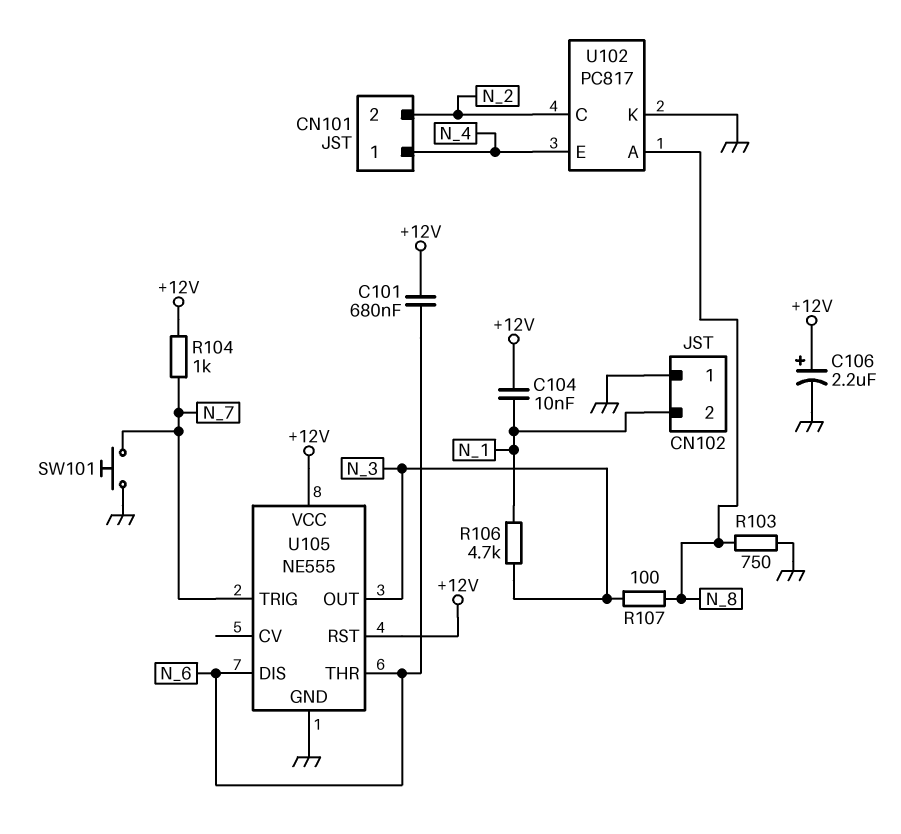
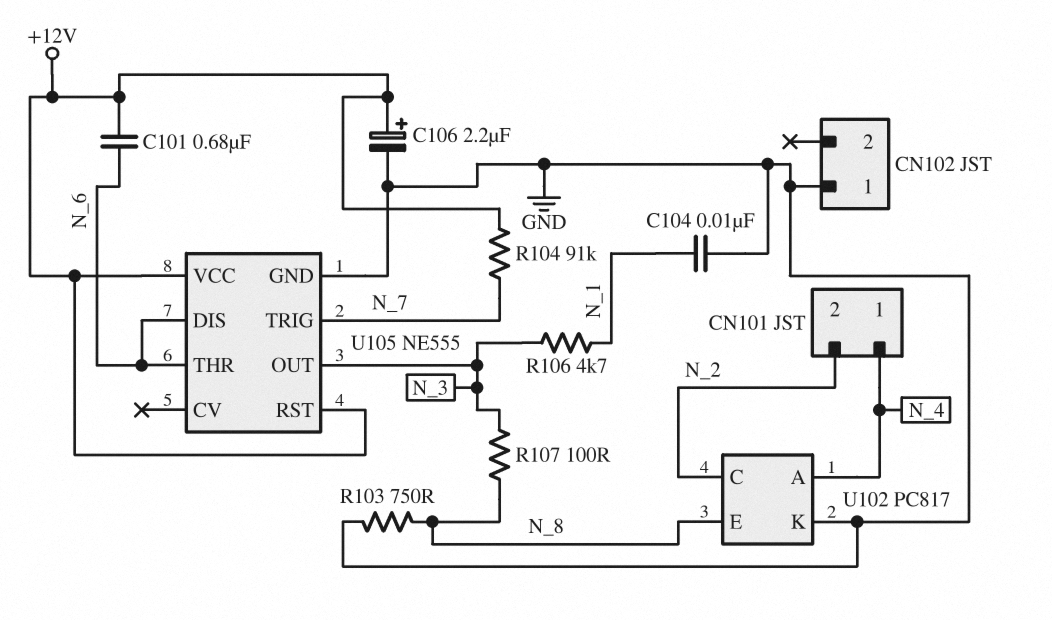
C104: 10nF (+12V, N_1) -> 10nF (GND, N_1)
CN102 pin 2: N_1 -> none
R104: 1k (+12V, N_7) -> 91k (+12V, N_7)
SW101: button (GND, N_7) -> none
U102 pin A: N_8 -> N_4
U102 pin E: N_4 -> N_8

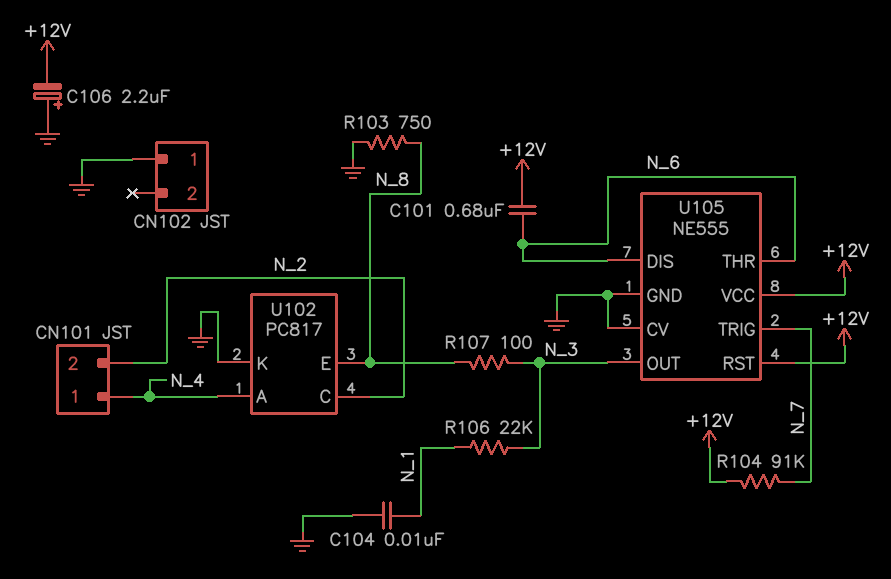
C106: 2.2uF (plus +12V, minus GND) -> 2.2uF (plus GND, minus +12V)
R106: 4.7k (N_1, N_3) -> 22k (N_1, N_3)
U105 pin CV: none -> GND

